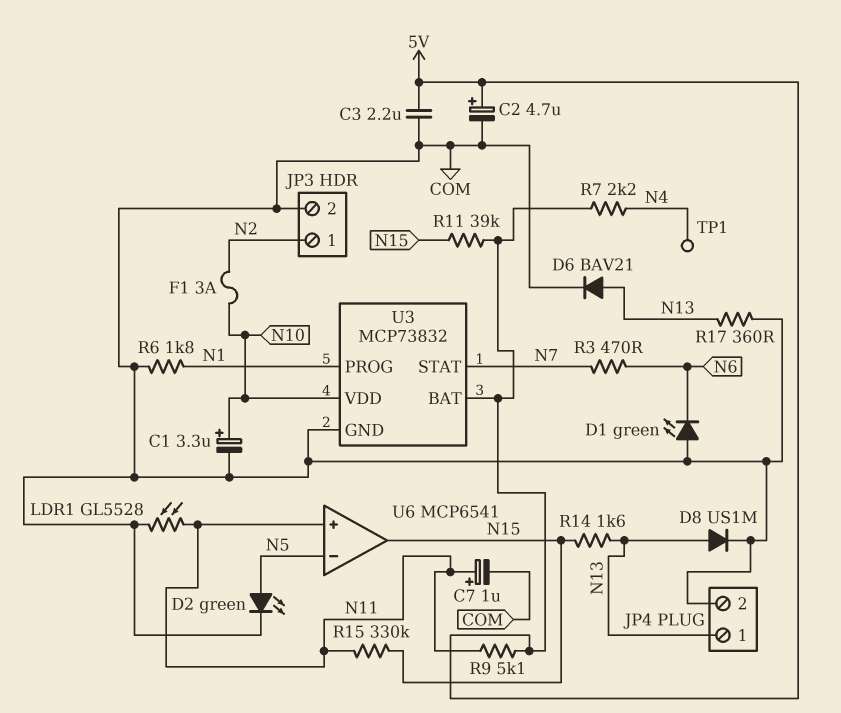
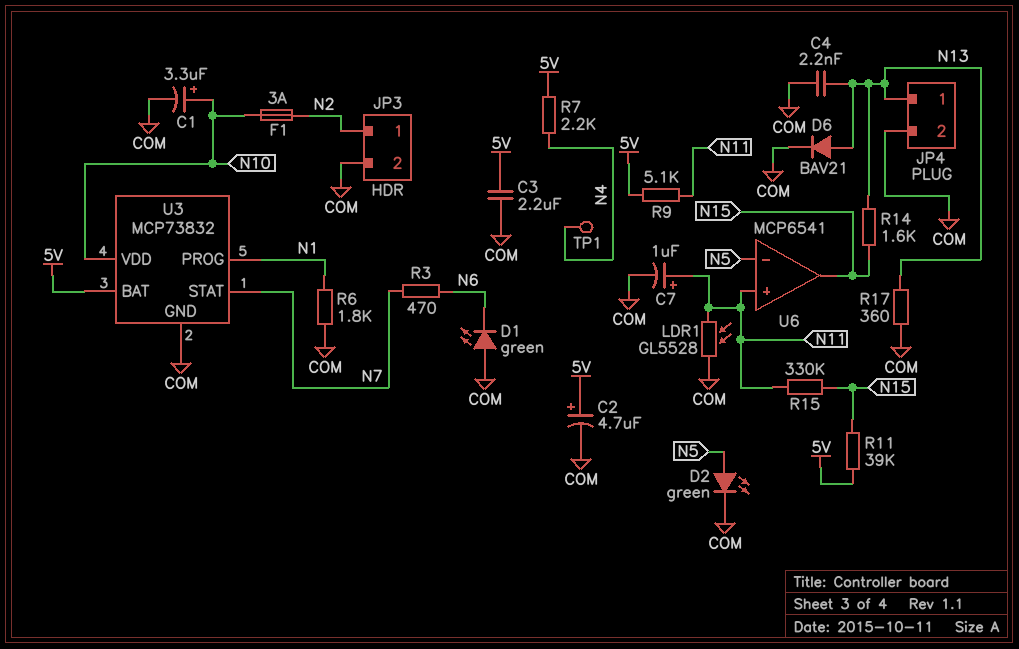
C4: none -> 2.2nF (COM, N13)
D8: diode US1M (A N13, K COM) -> none

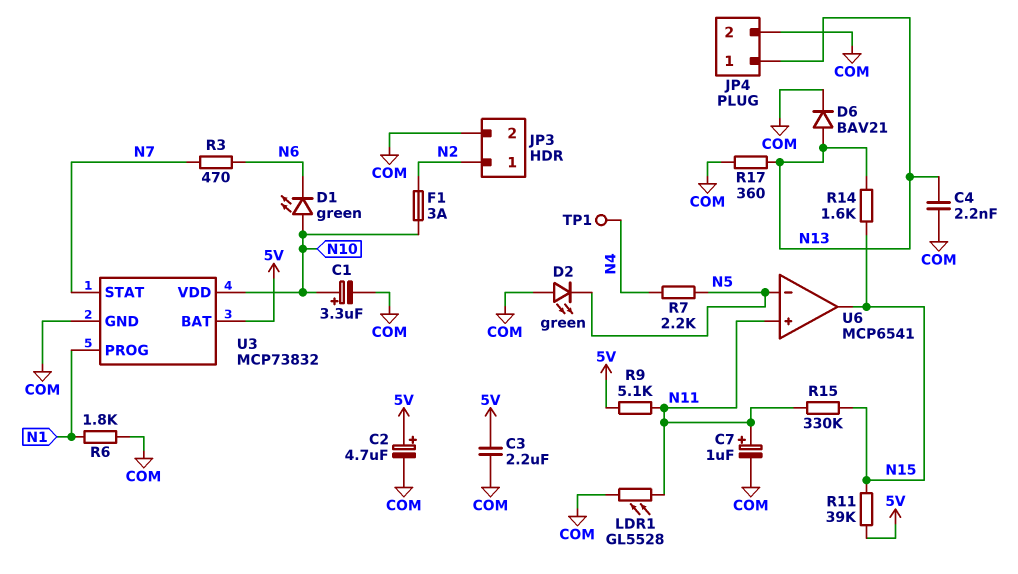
D1: LED green (A COM, K N6) -> LED green (A N10, K N6)
D2: LED green (A N5, K COM) -> LED green (A COM, K N5)
R7: 2.2k (5V, N4) -> 2.2k (N4, N5)

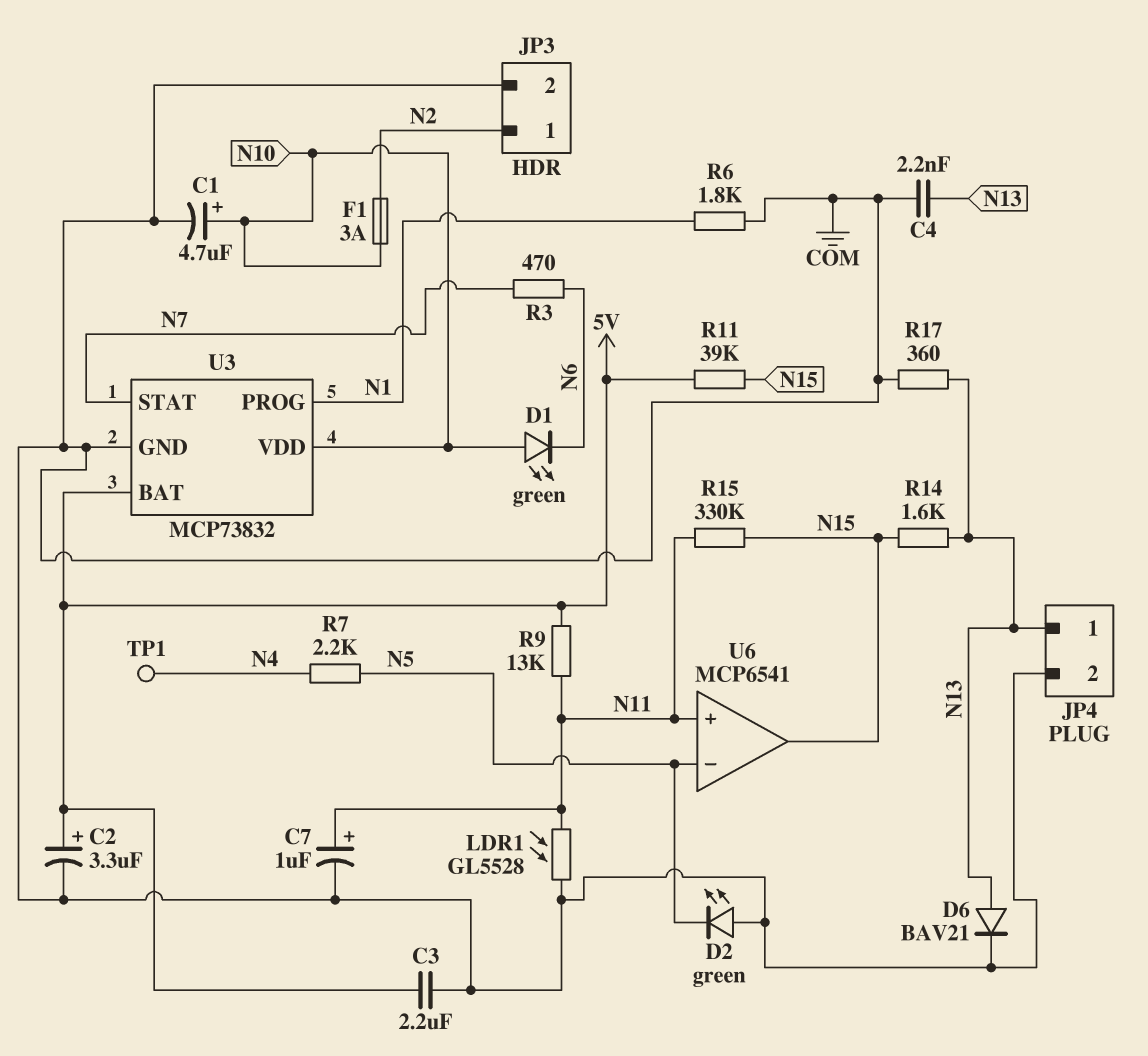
C1: 3.3uF (plus N10, minus COM) -> 4.7uF (plus N10, minus COM)
C2: 4.7uF (plus 5V, minus COM) -> 3.3uF (plus 5V, minus COM)
R9: 5.1k (5V, N11) -> 13k (5V, N11)

